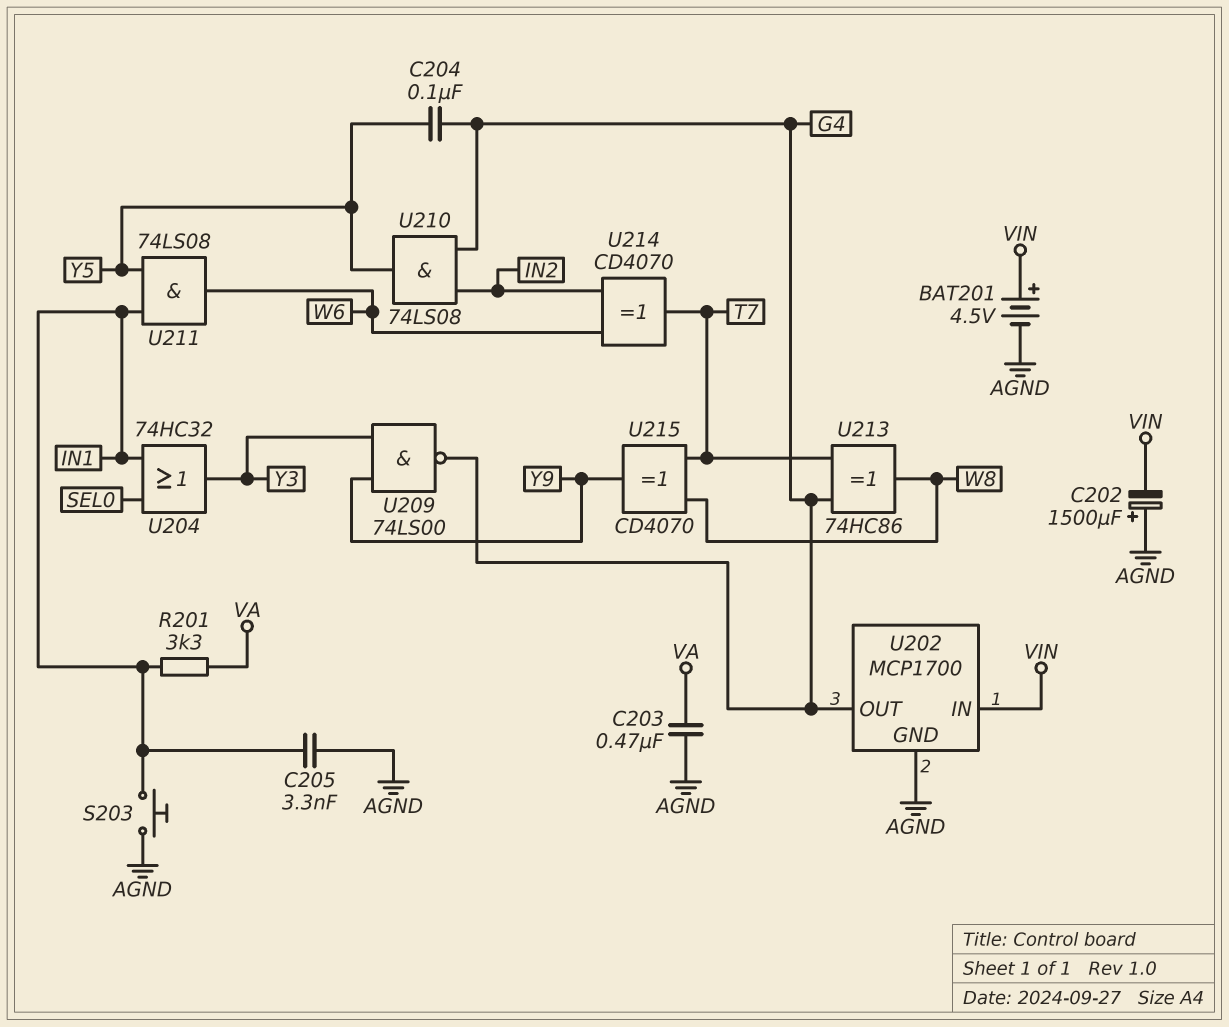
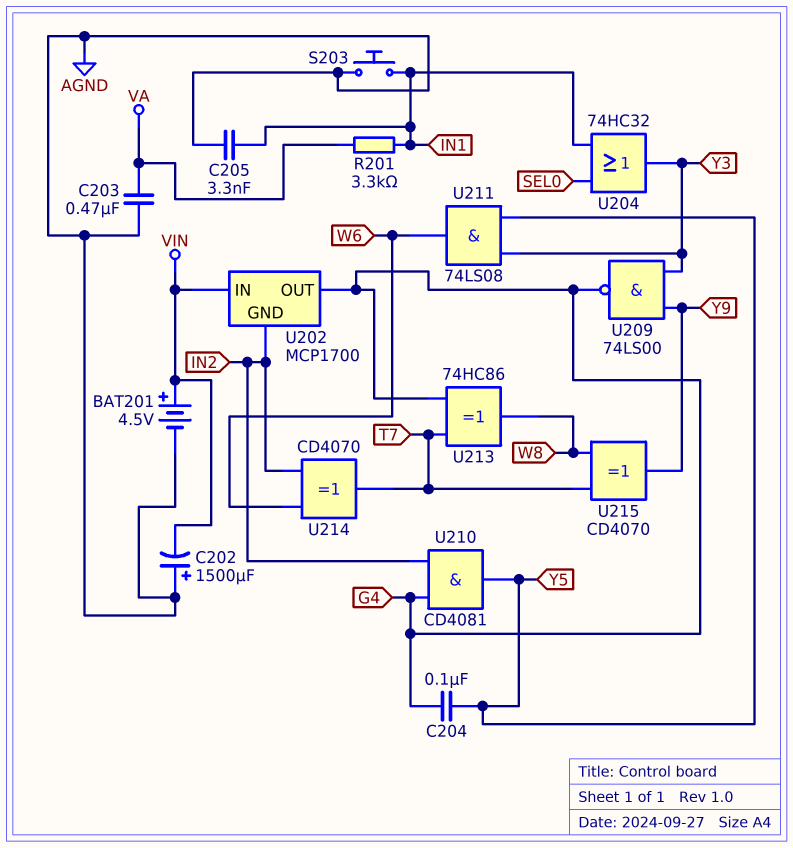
U202 pin GND: AGND -> IN2
U210: AND 74LS08 (in G4, in IN2, out Y5) -> AND CD4081 (in G4, in IN2, out Y5)
U211: AND 74LS08 (in IN1, in Y5, out W6) -> AND 74LS08 (in Y3, in Y5, out W6)

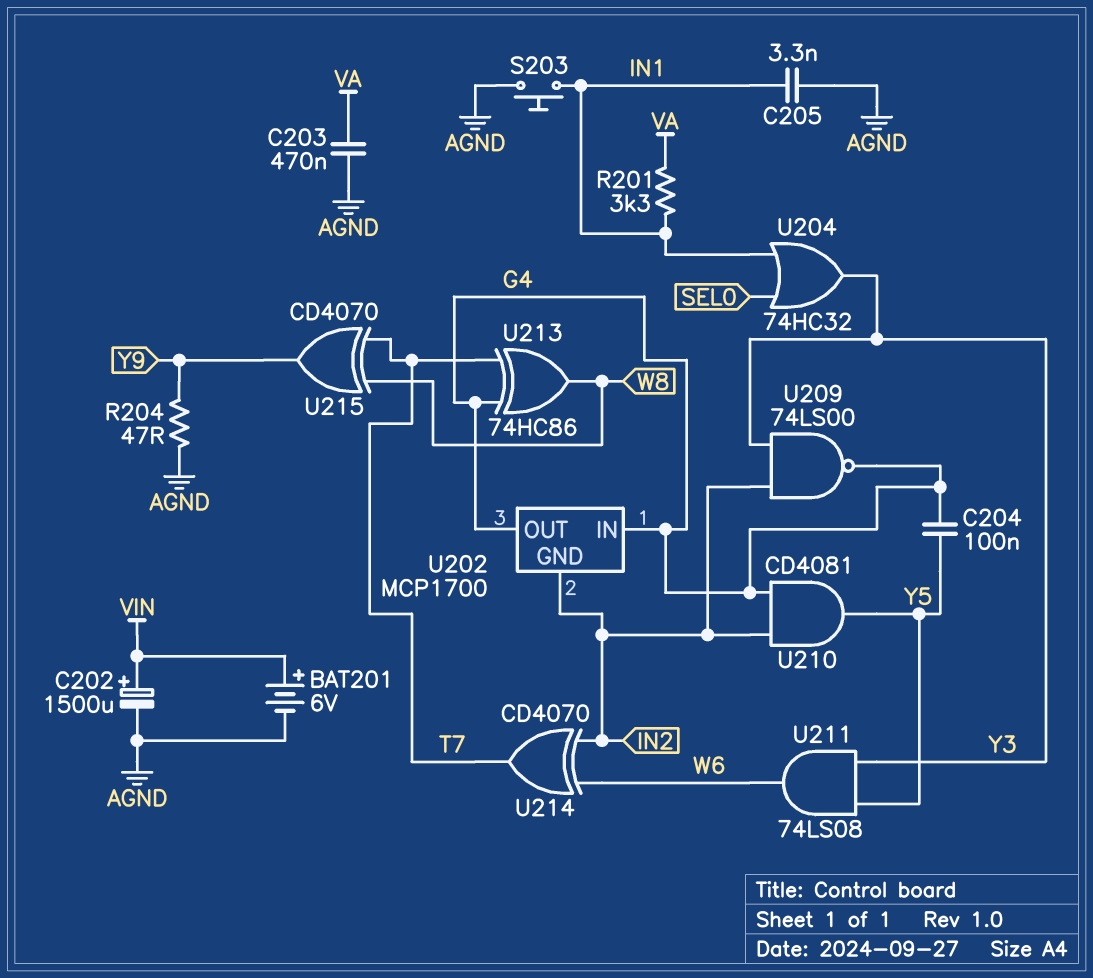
BAT201: 4.5V (plus VIN, minus AGND) -> 6V (plus VIN, minus AGND)
C202: 1500uF (plus AGND, minus VIN) -> 1500uF (plus VIN, minus AGND)
R204: none -> 47 (AGND, Y9)
U202 pin IN: VIN -> G4
U209: NAND 74LS00 (in Y3, in Y9, out G4) -> NAND 74LS00 (in IN2, in Y3, out G4)

